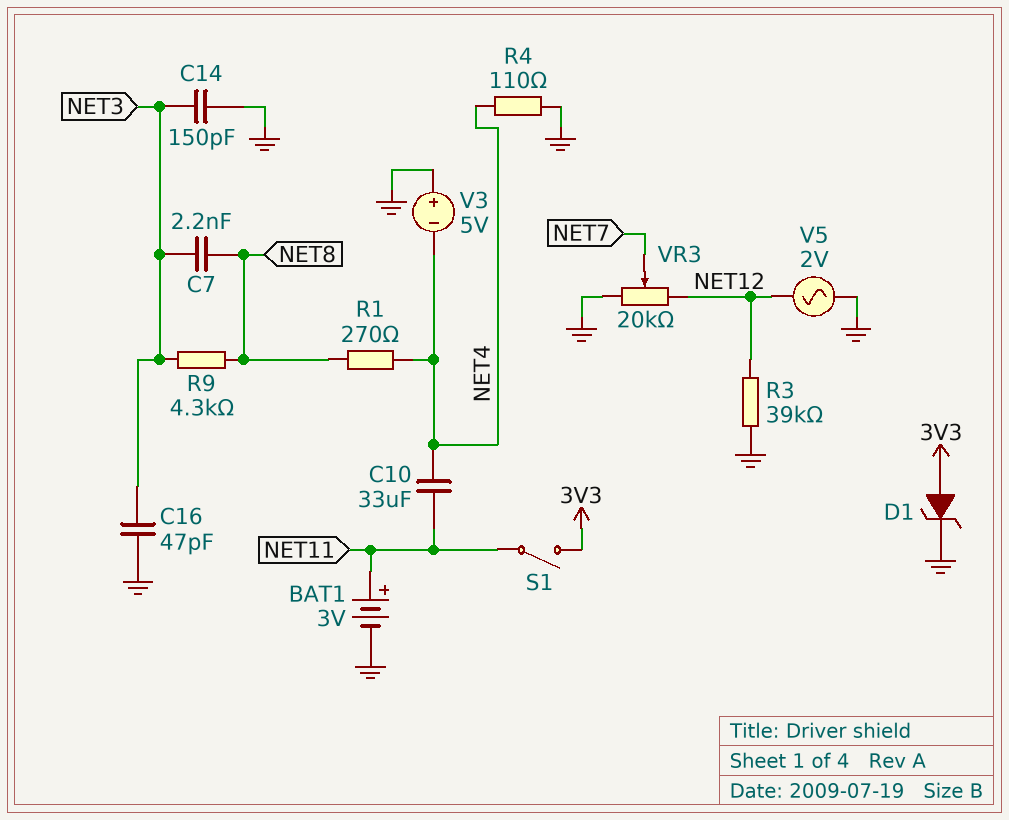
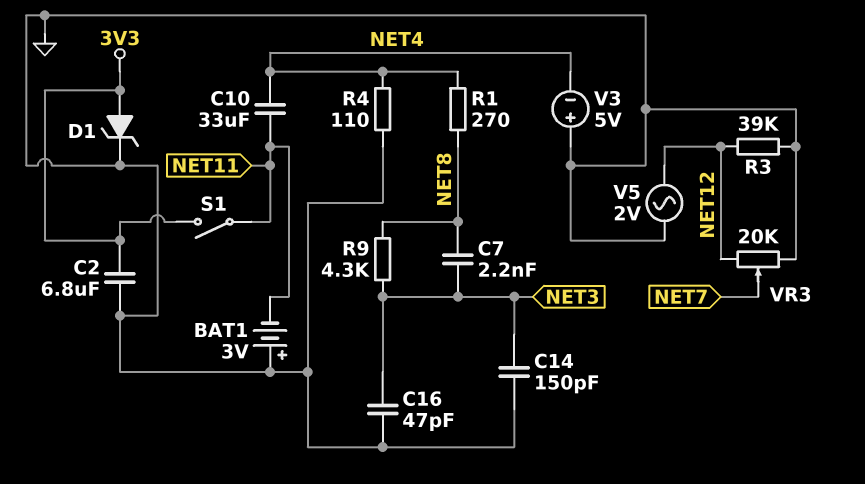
BAT1: 3V (plus NET11, minus GND) -> 3V (plus GND, minus NET11)
C2: none -> 6.8uF (3V3, GND)

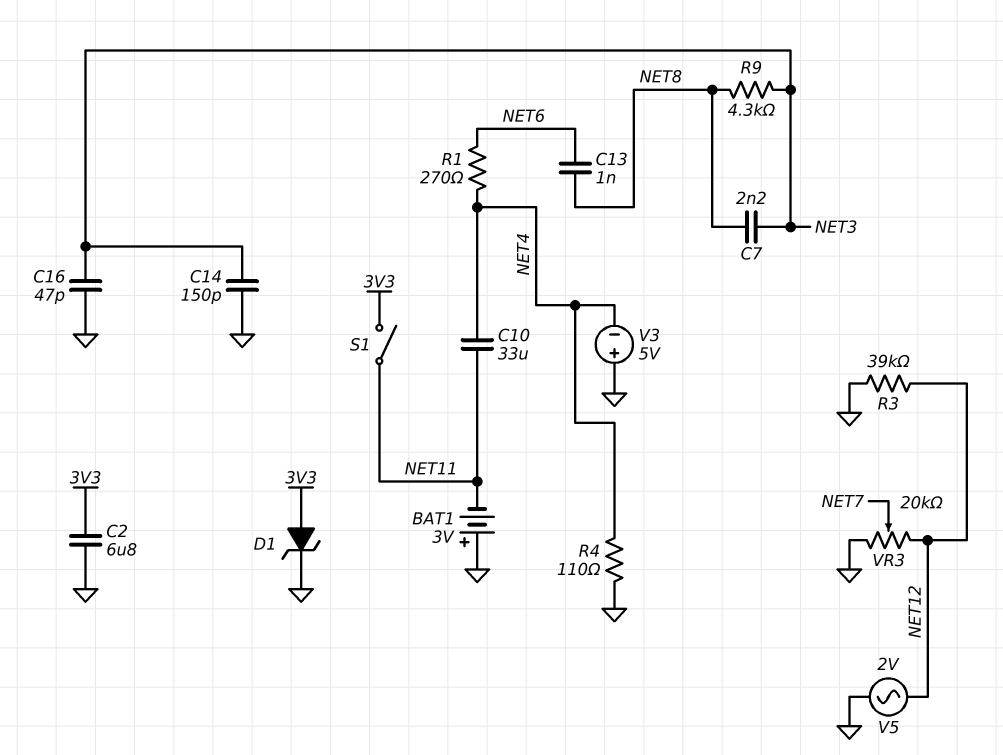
C13: none -> 1nF (NET6, NET8)
R1: 270 (NET4, NET8) -> 270 (NET4, NET6)

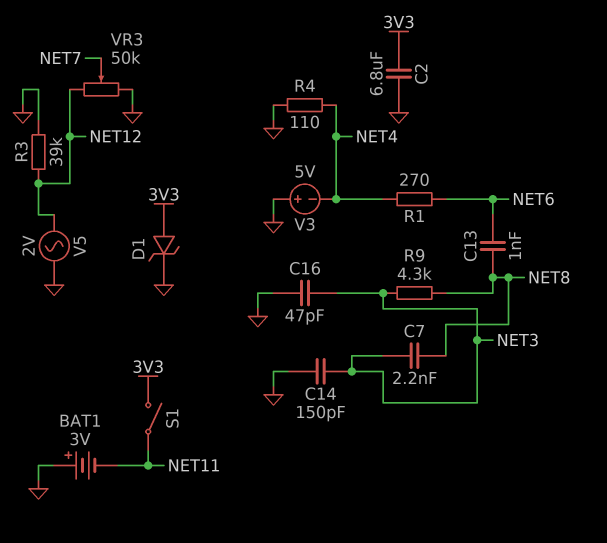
C10: 33uF (NET4, NET11) -> none
VR3: 20k (GND, NET12, wiper NET7) -> 50k (GND, NET12, wiper NET7)

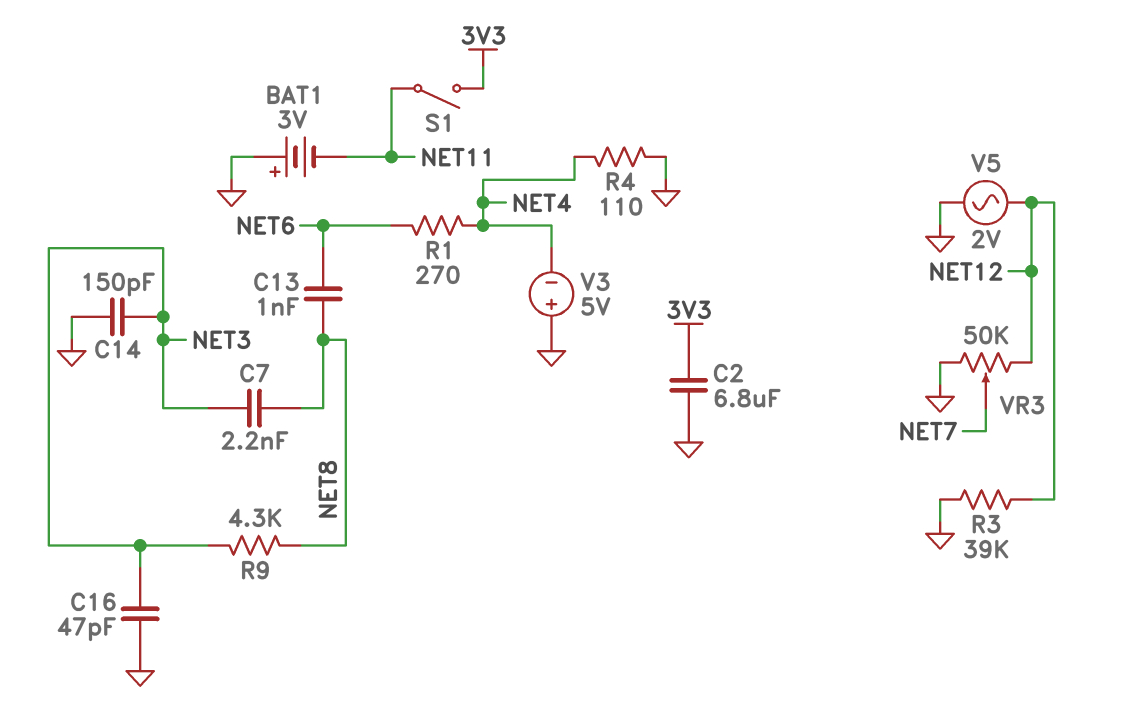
D1: zener (A 3V3, K GND) -> none

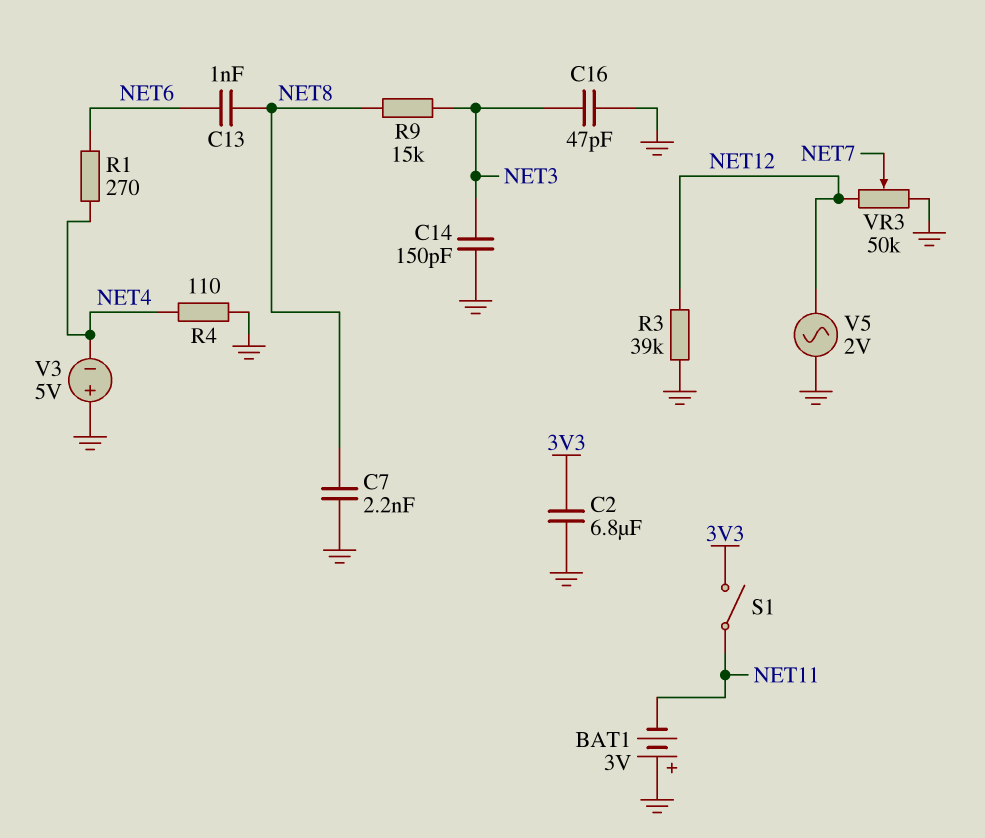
C7: 2.2nF (NET3, NET8) -> 2.2nF (GND, NET8)
R9: 4.3k (NET3, NET8) -> 15k (NET3, NET8)

